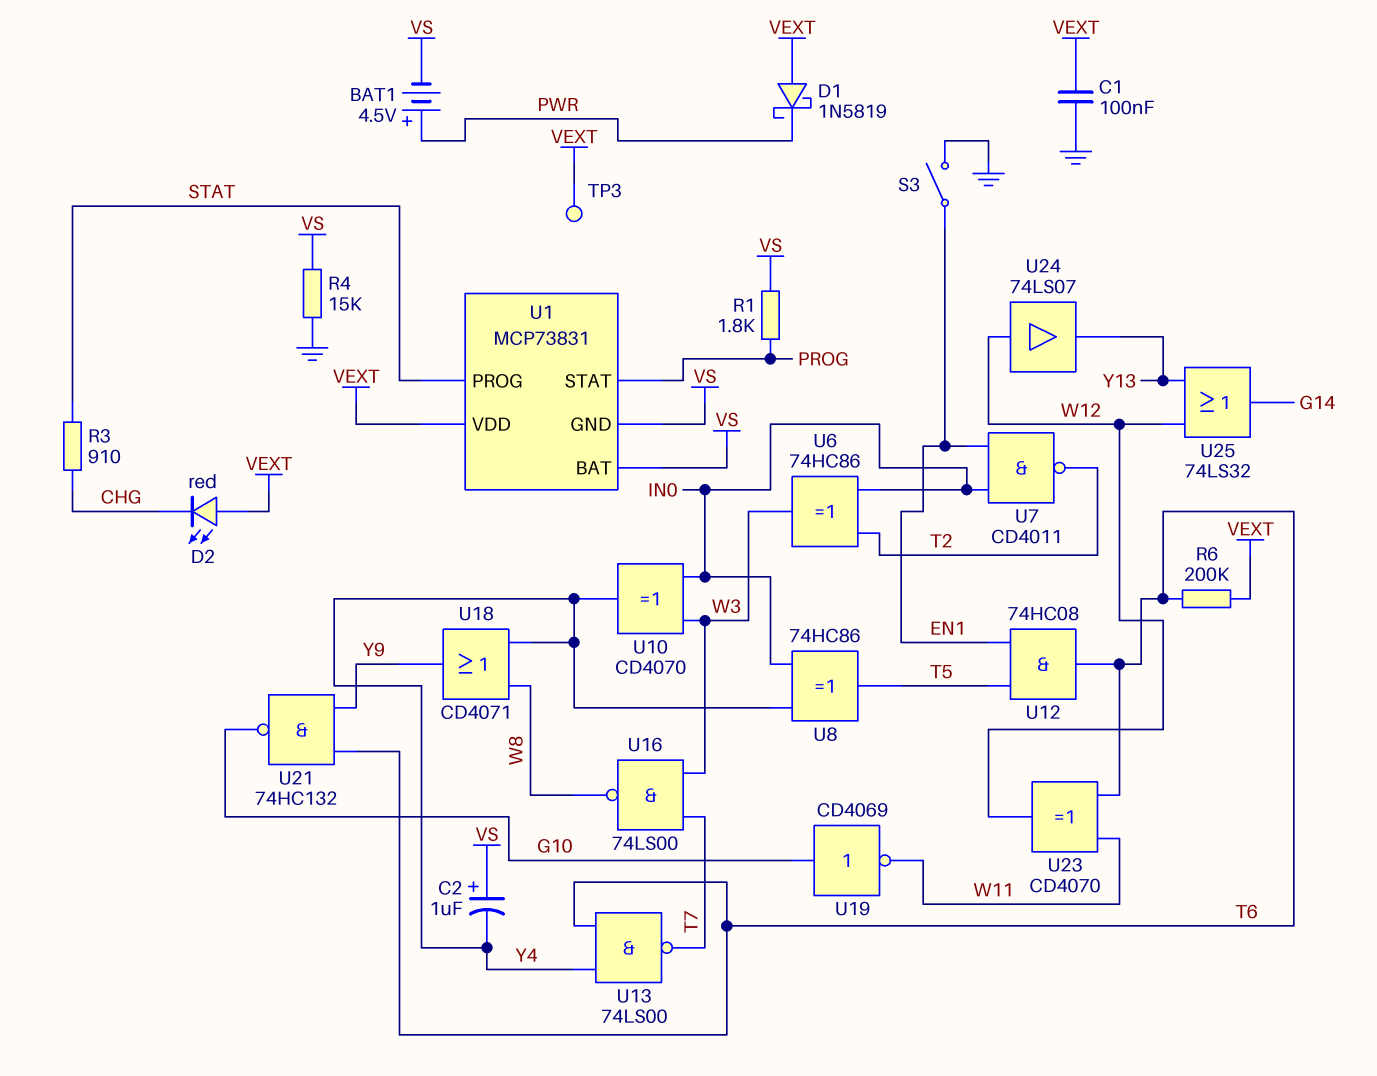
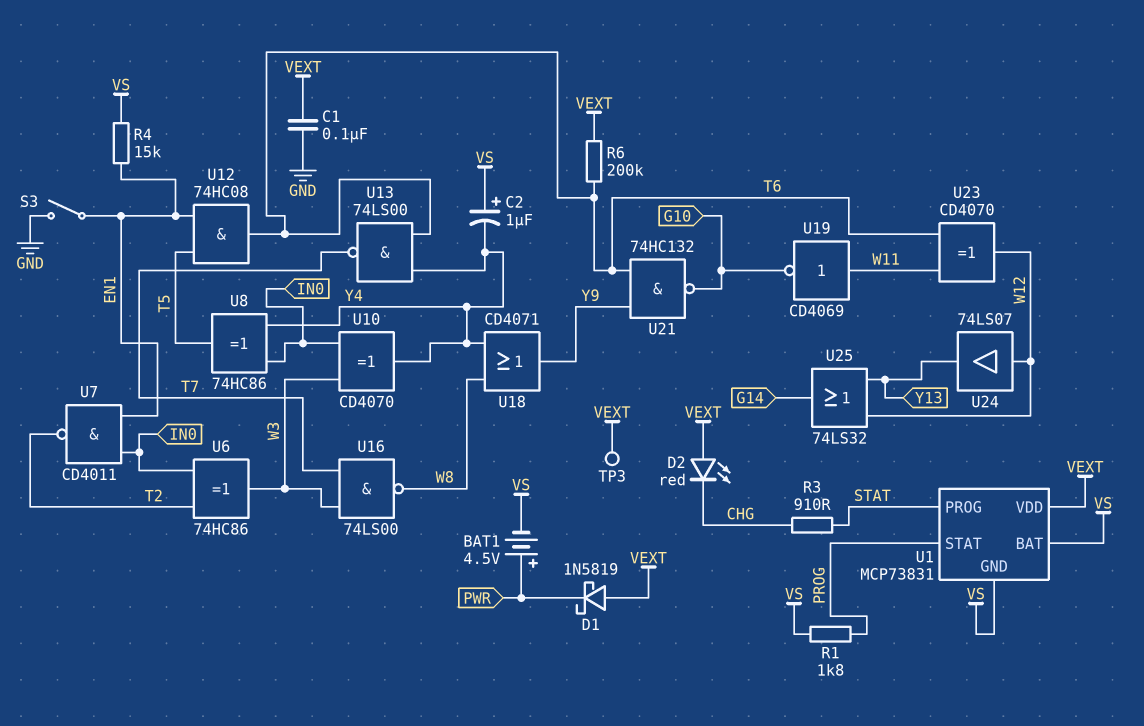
R4: 15k (GND, VS) -> 15k (EN1, VS)
U19: NOT CD4069 (in G10, out W11) -> NOT CD4069 (in W11, out G10)

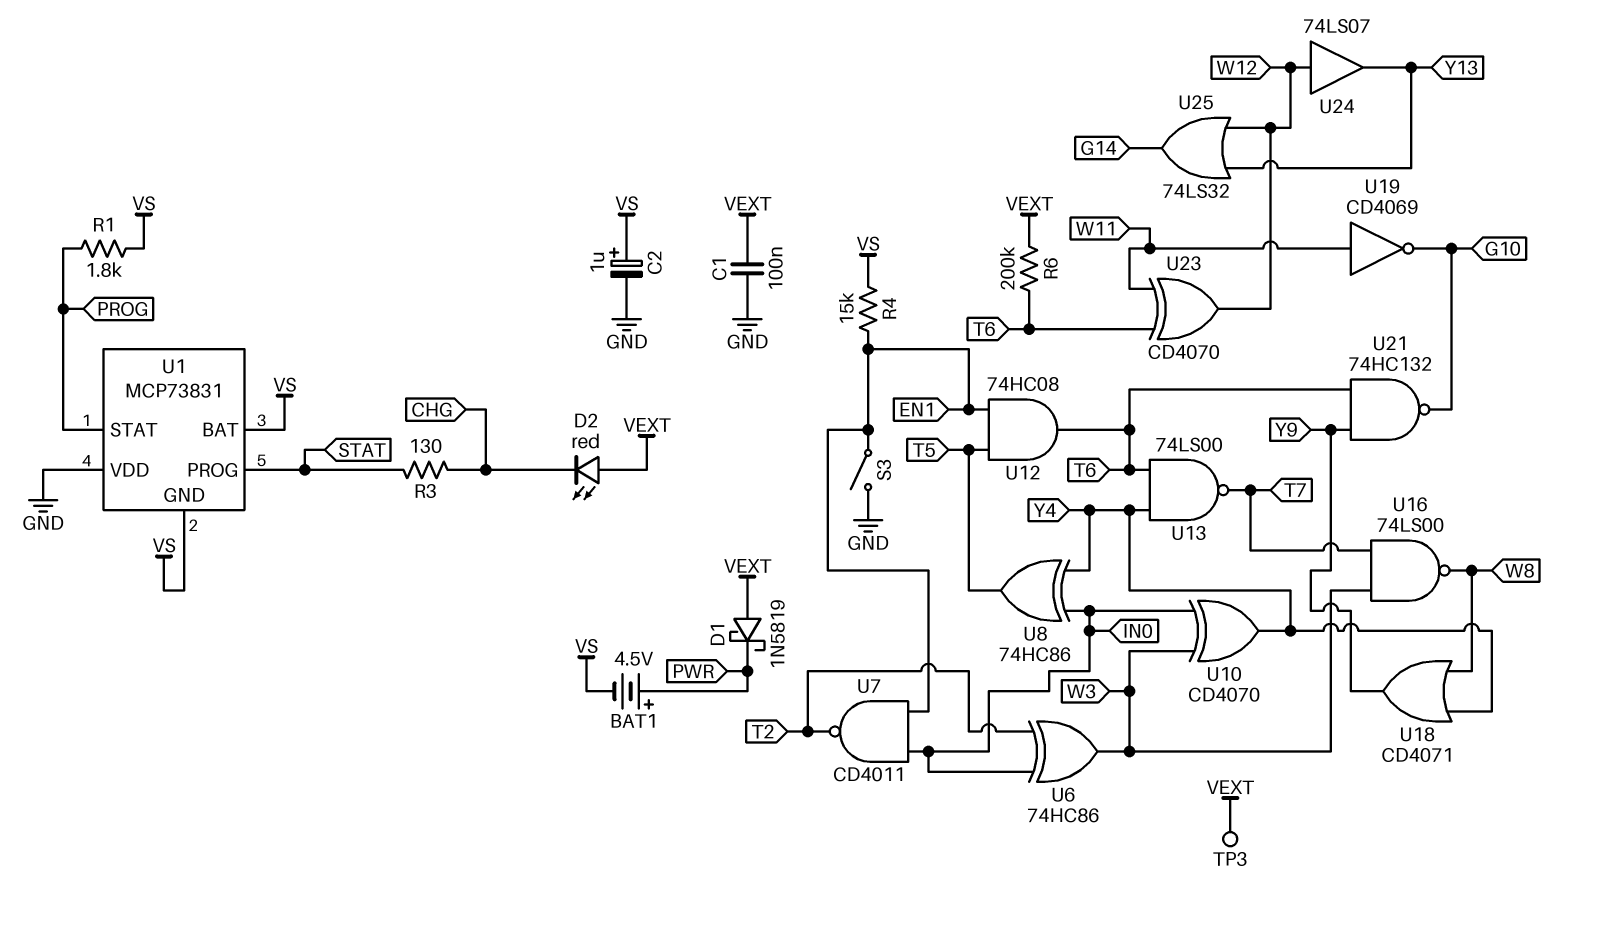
C2: 1uF (plus VS, minus Y4) -> 1uF (plus VS, minus GND)
R3: 910 (CHG, STAT) -> 130 (CHG, STAT)
U1 pin VDD: VEXT -> GND

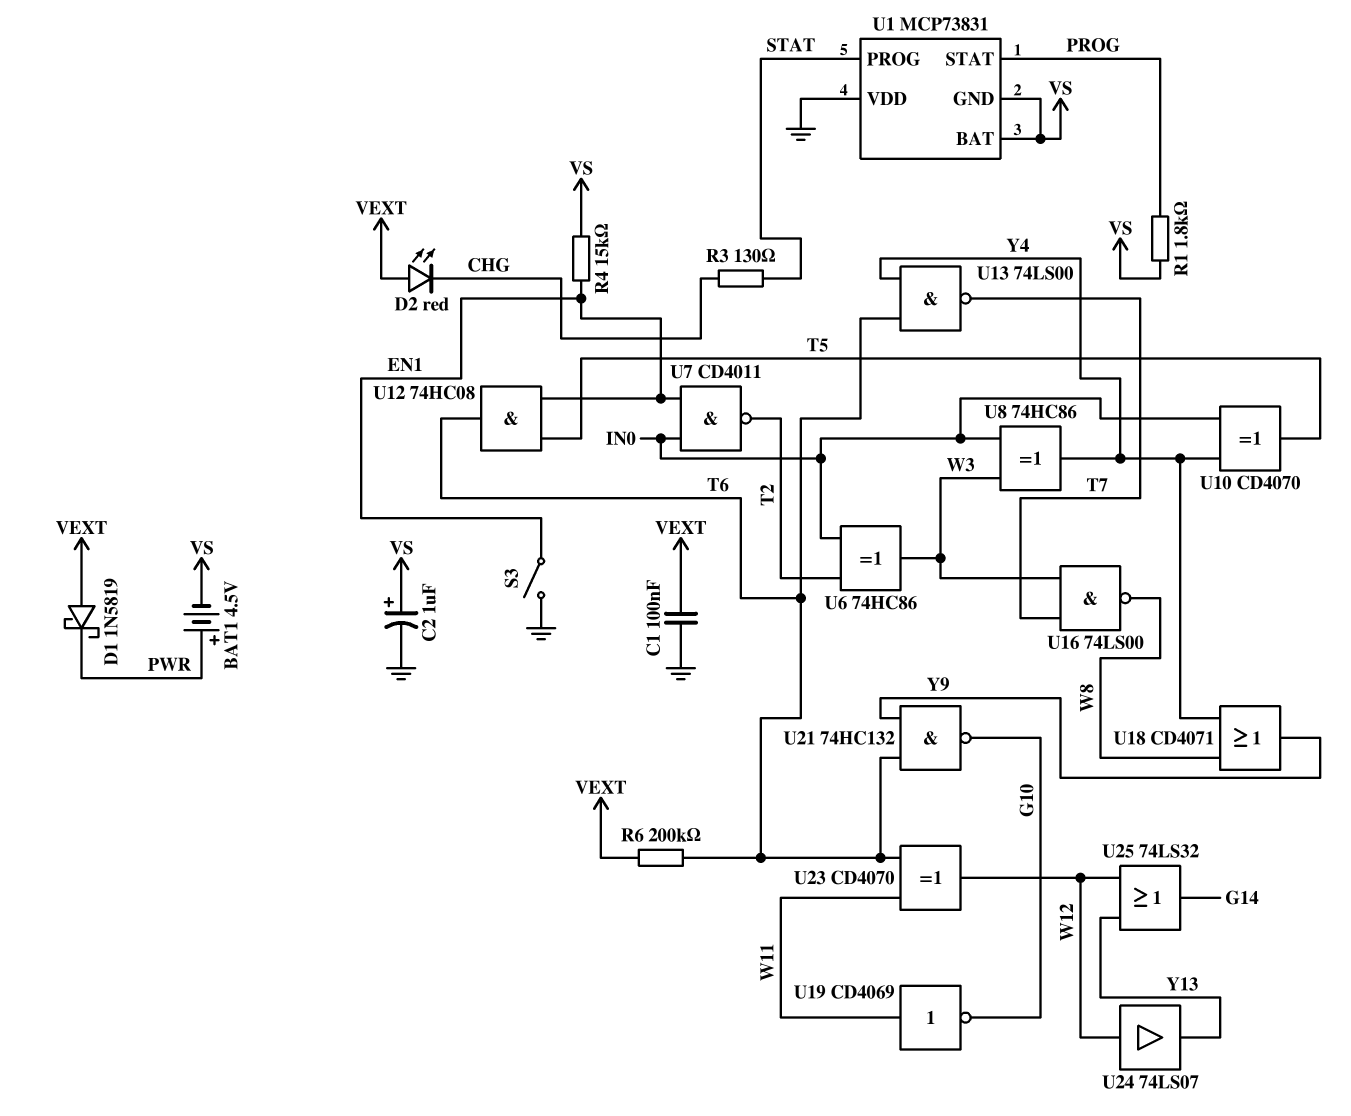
TP3: test point (VEXT) -> none
U8: XOR 74HC86 (in IN0, in Y4, out T5) -> XOR 74HC86 (in IN0, in W3, out Y4)
U10: XOR CD4070 (in IN0, in W3, out Y4) -> XOR CD4070 (in IN0, in Y4, out T5)

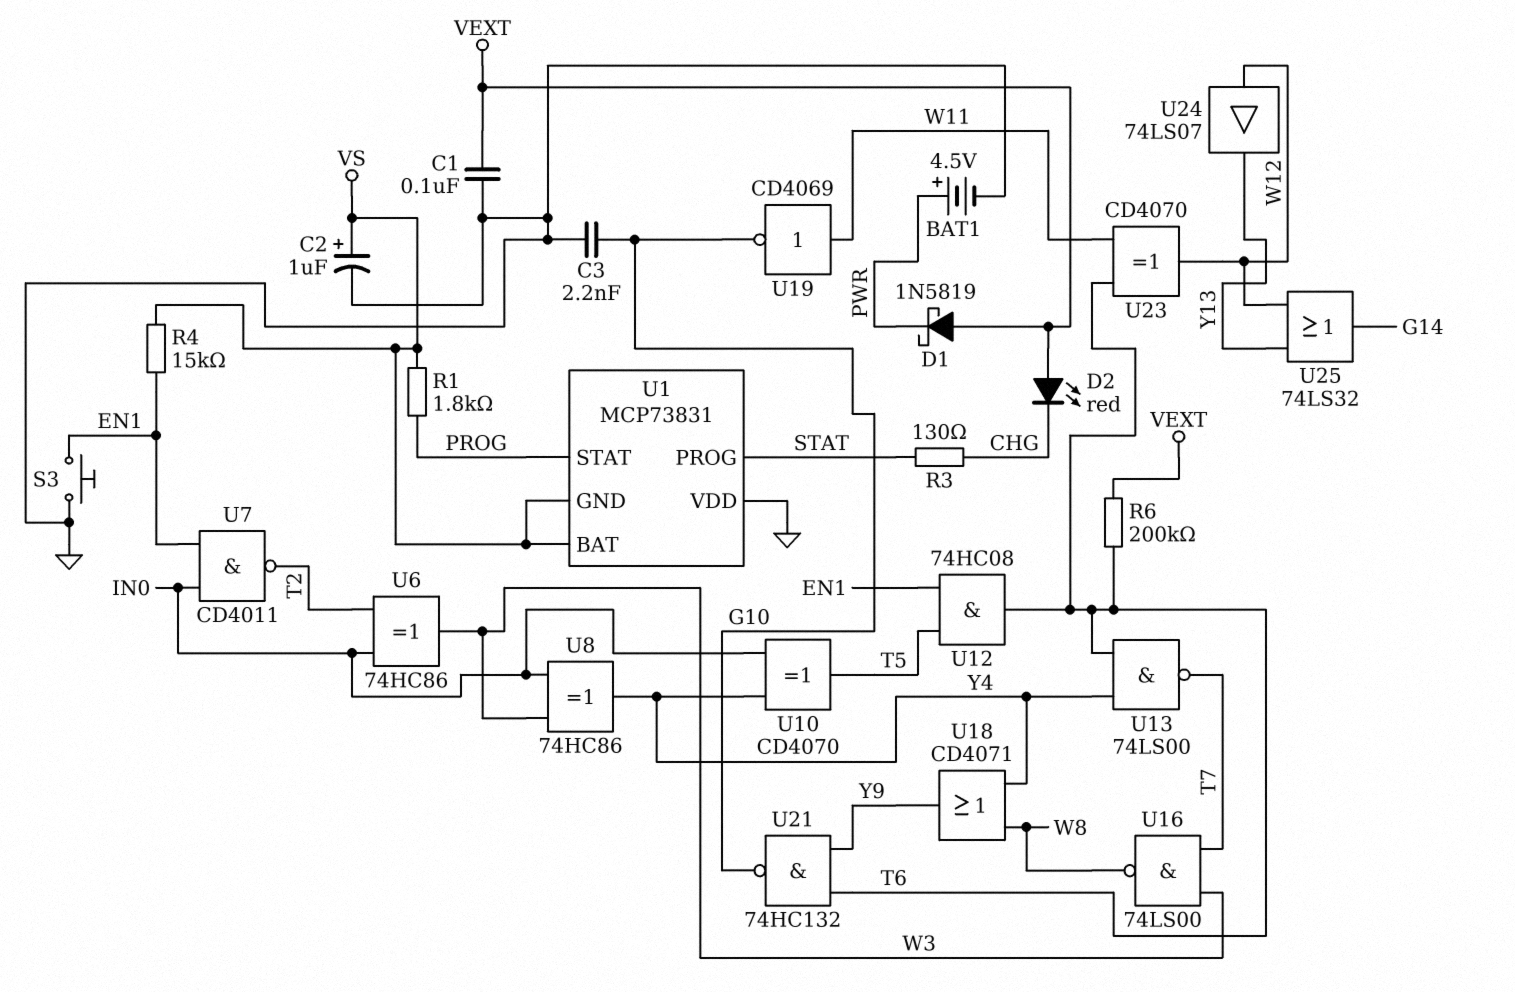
BAT1: 4.5V (plus PWR, minus VS) -> 4.5V (plus PWR, minus GND)
C3: none -> 2.2nF (G10, GND)
S3: switch (EN1, GND) -> button (EN1, GND)

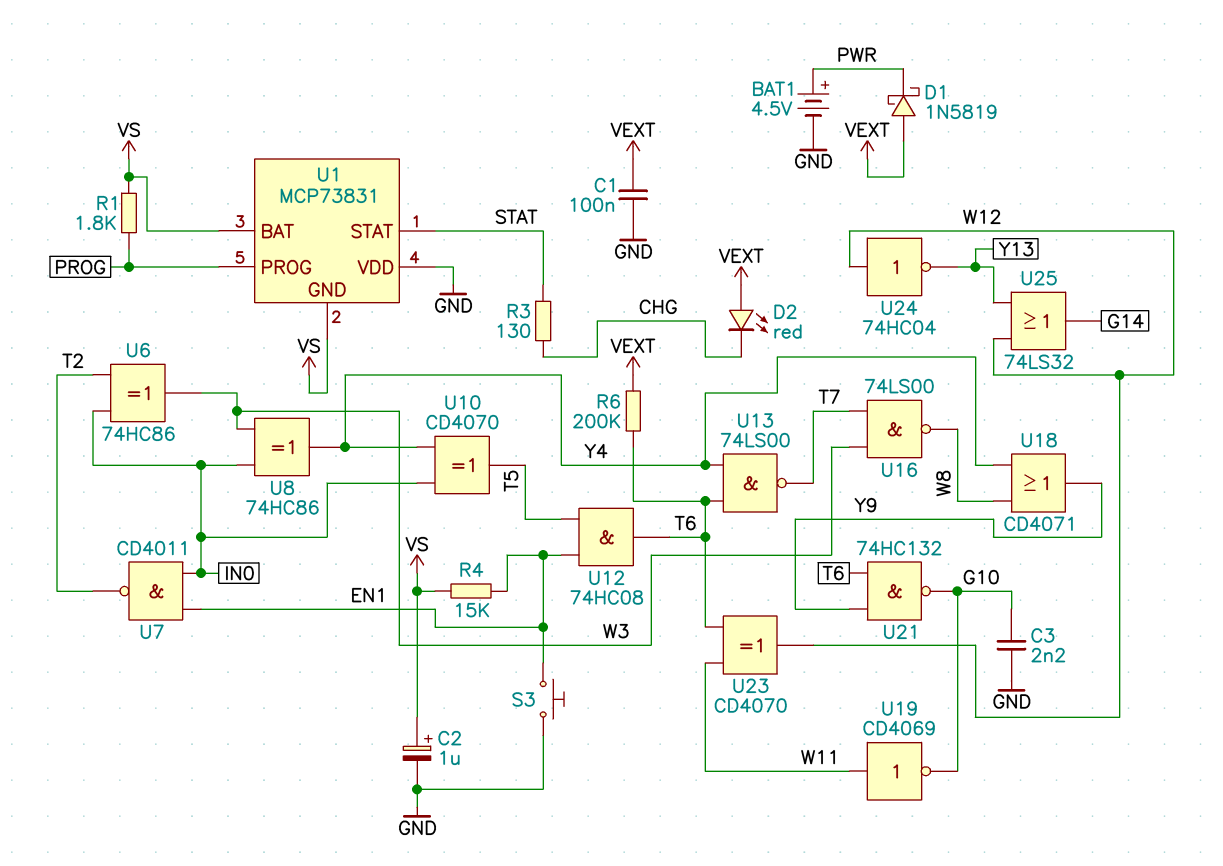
U1 pin PROG: STAT -> PROG
U1 pin STAT: PROG -> STAT
U24: buffer 74LS07 (in W12, out Y13) -> NOT 74HC04 (in W12, out Y13)

